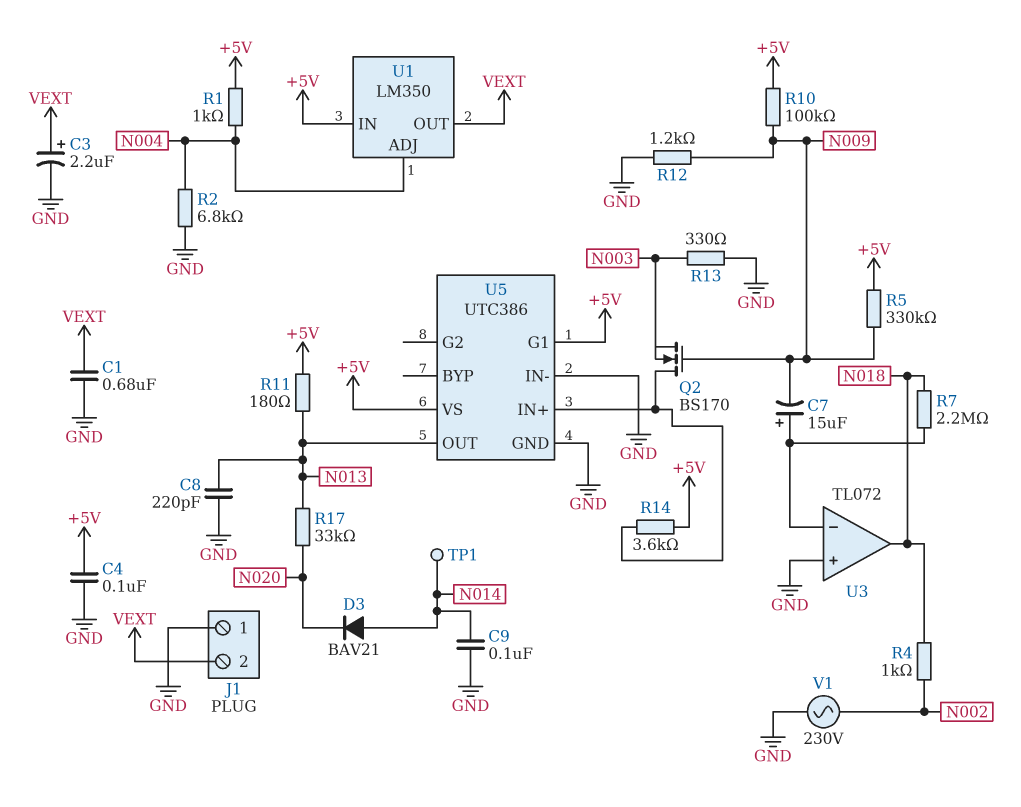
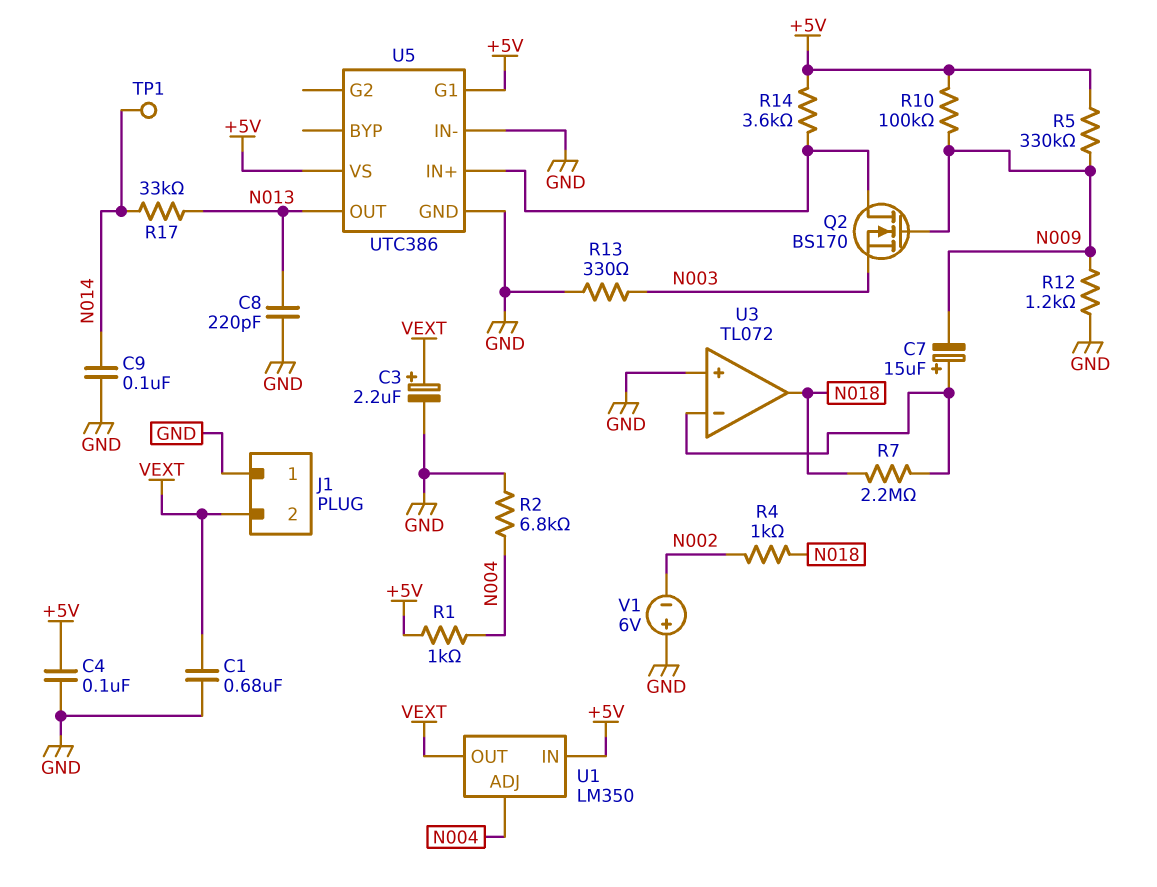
D3: diode BAV21 (A N014, K N020) -> none
R11: 180 (+5V, N013) -> none
R17: 33k (N013, N020) -> 33k (N013, N014)
V1: AC 230V (GND, N002) -> 6V (plus GND, minus N002)

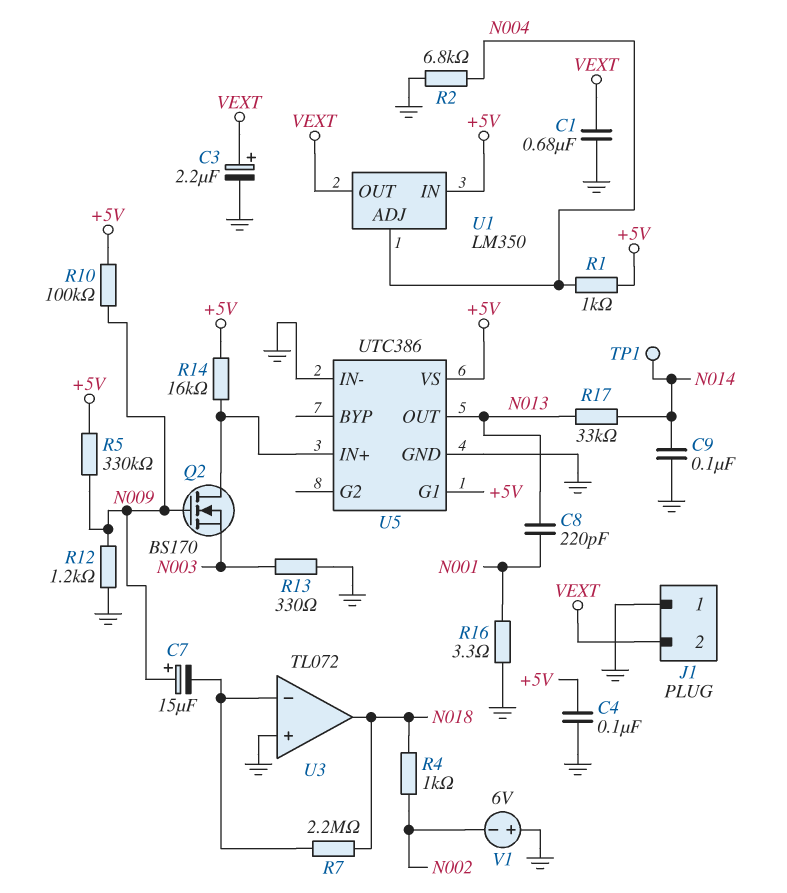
C7: 15uF (plus U3/in-, minus N009) -> 15uF (plus N009, minus U3/in-)
C8: 220pF (GND, N013) -> 220pF (N001, N013)
R14: 3.6k (+5V, U5/IN+) -> 16k (+5V, U5/IN+)
R16: none -> 3.3 (GND, N001)

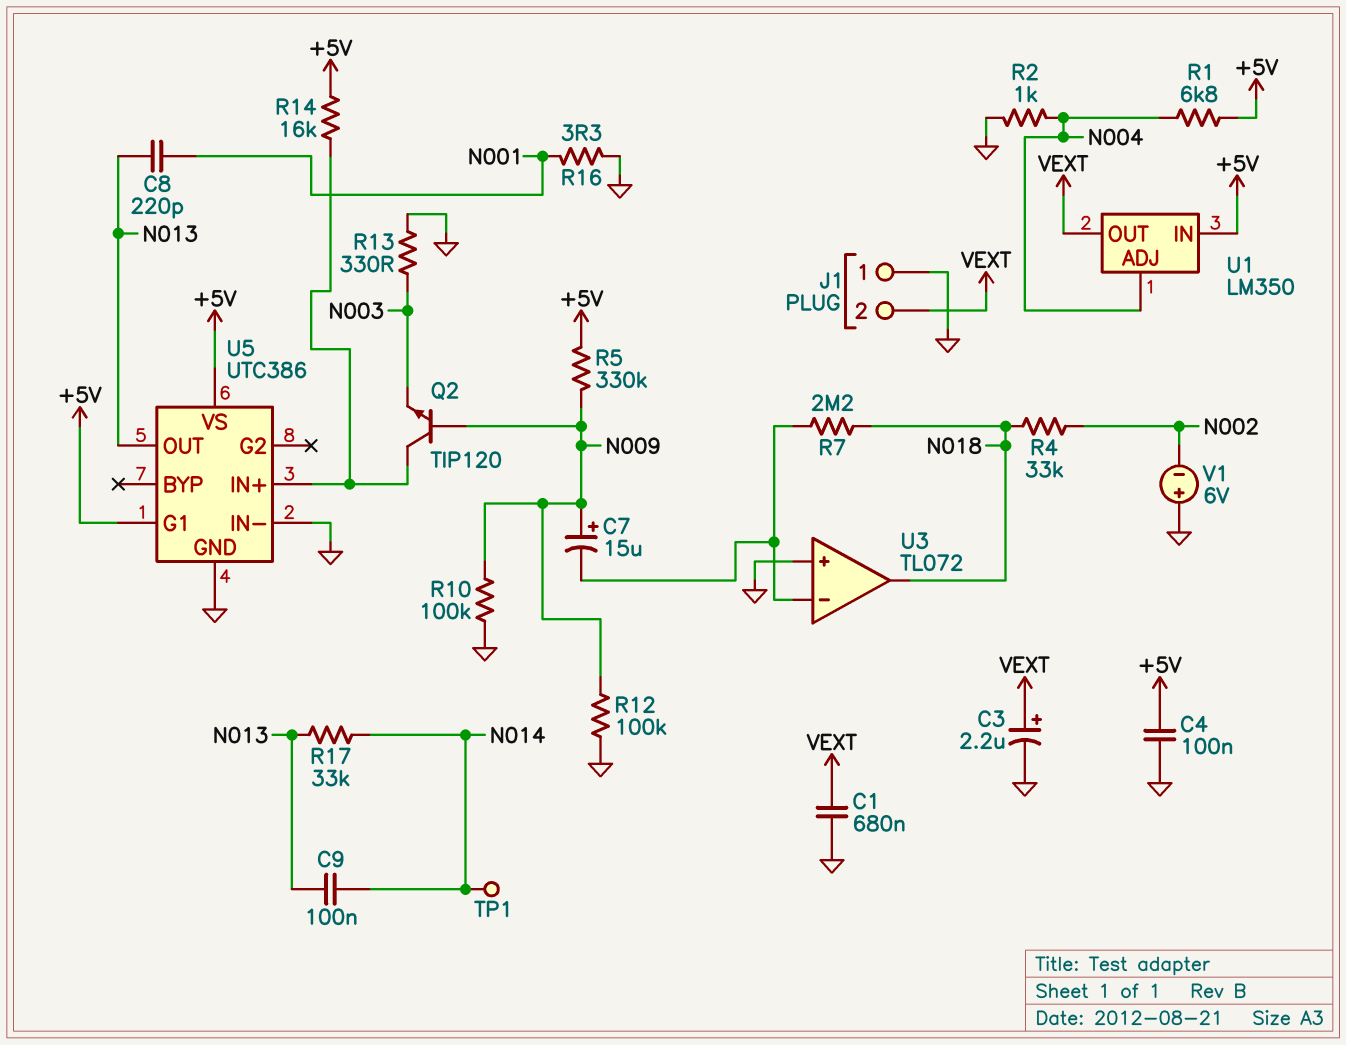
C9: 100nF (GND, N014) -> 100nF (N013, N014)
Q2: NMOS BS170 (G N009, D U5/IN+, S N003) -> NPN TIP120 (B N009, C U5/IN+, E N003)
R1: 1k (+5V, N004) -> 6.8k (+5V, N004)
R2: 6.8k (GND, N004) -> 1k (GND, N004)
R4: 1k (N002, N018) -> 33k (N002, N018)
R10: 100k (+5V, N009) -> 100k (GND, N009)
R12: 1.2k (GND, N009) -> 100k (GND, N009)

